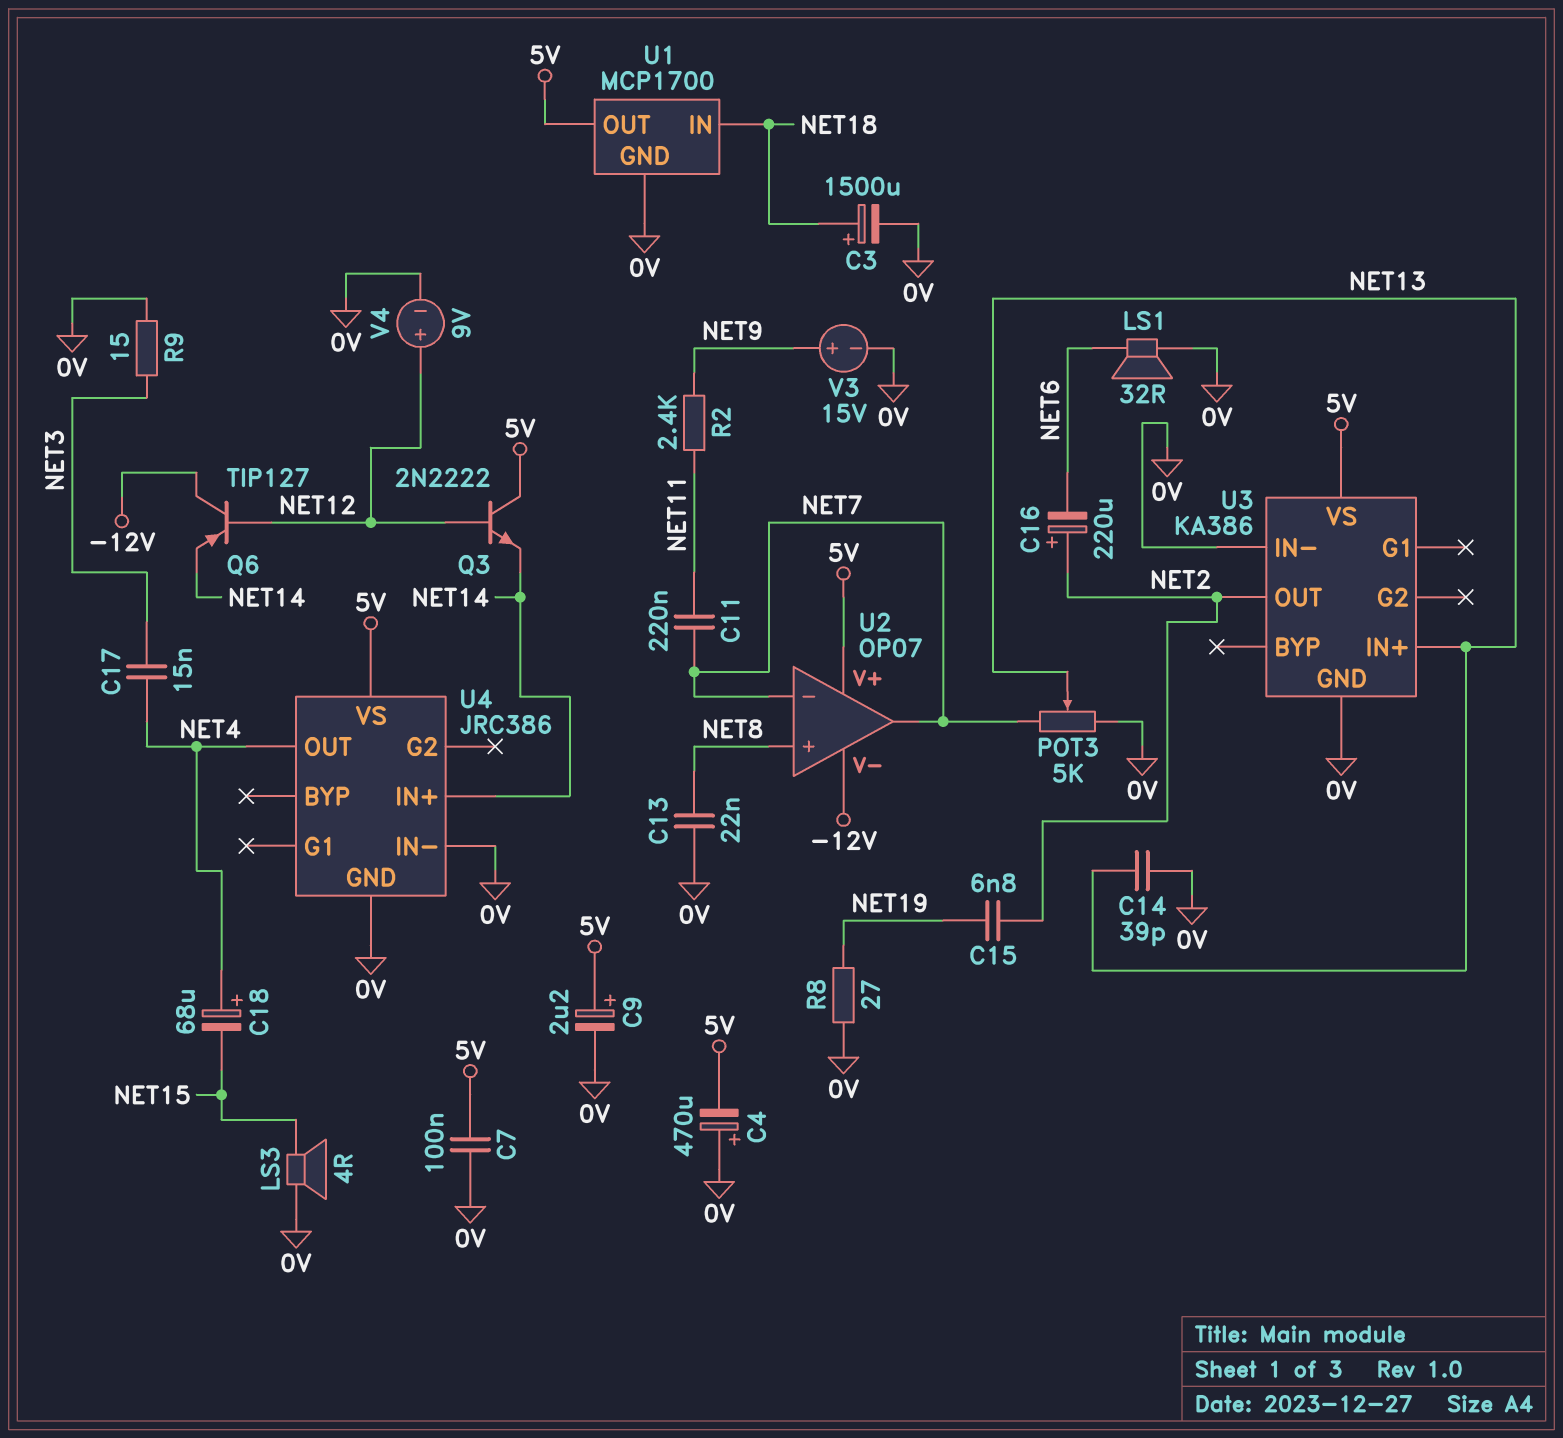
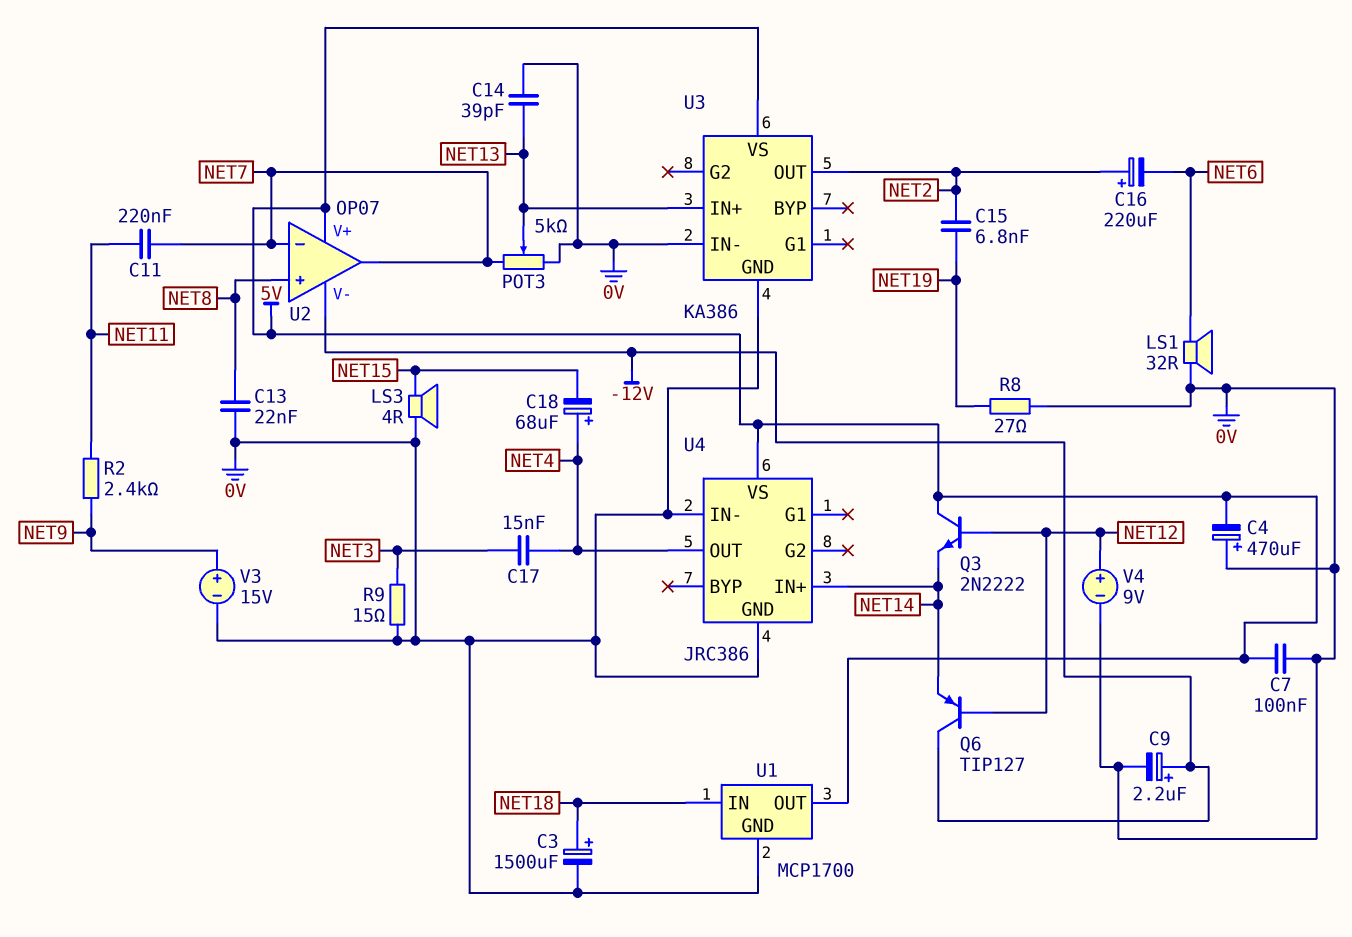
C9: 2.2uF (plus 5V, minus 0V) -> 2.2uF (plus -12V, minus 0V)

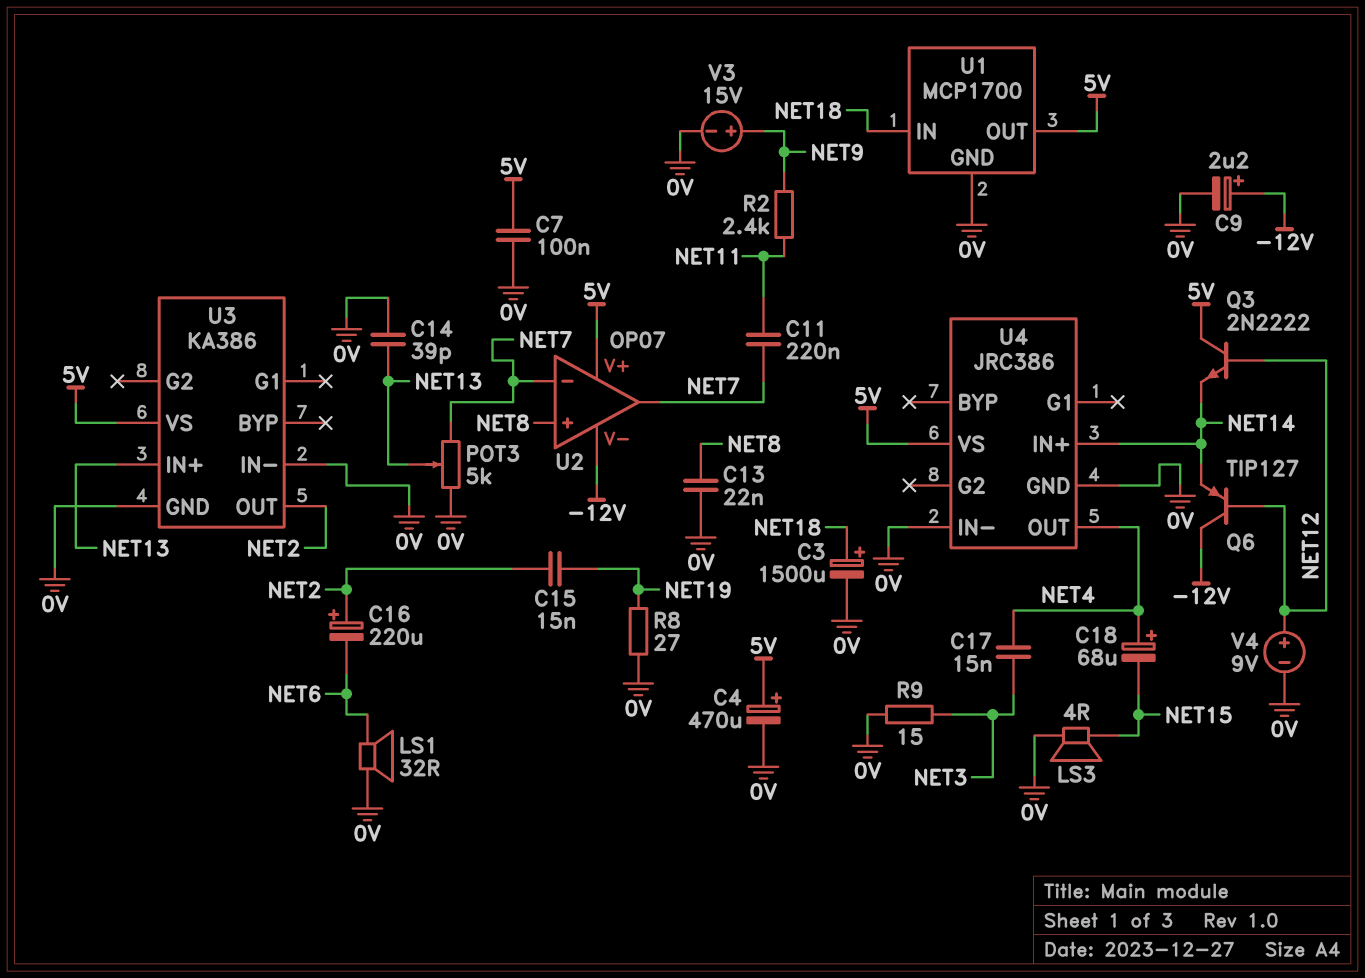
C4: 470uF (plus 0V, minus 5V) -> 470uF (plus 5V, minus 0V)
C15: 6.8nF (NET2, NET19) -> 15nF (NET2, NET19)

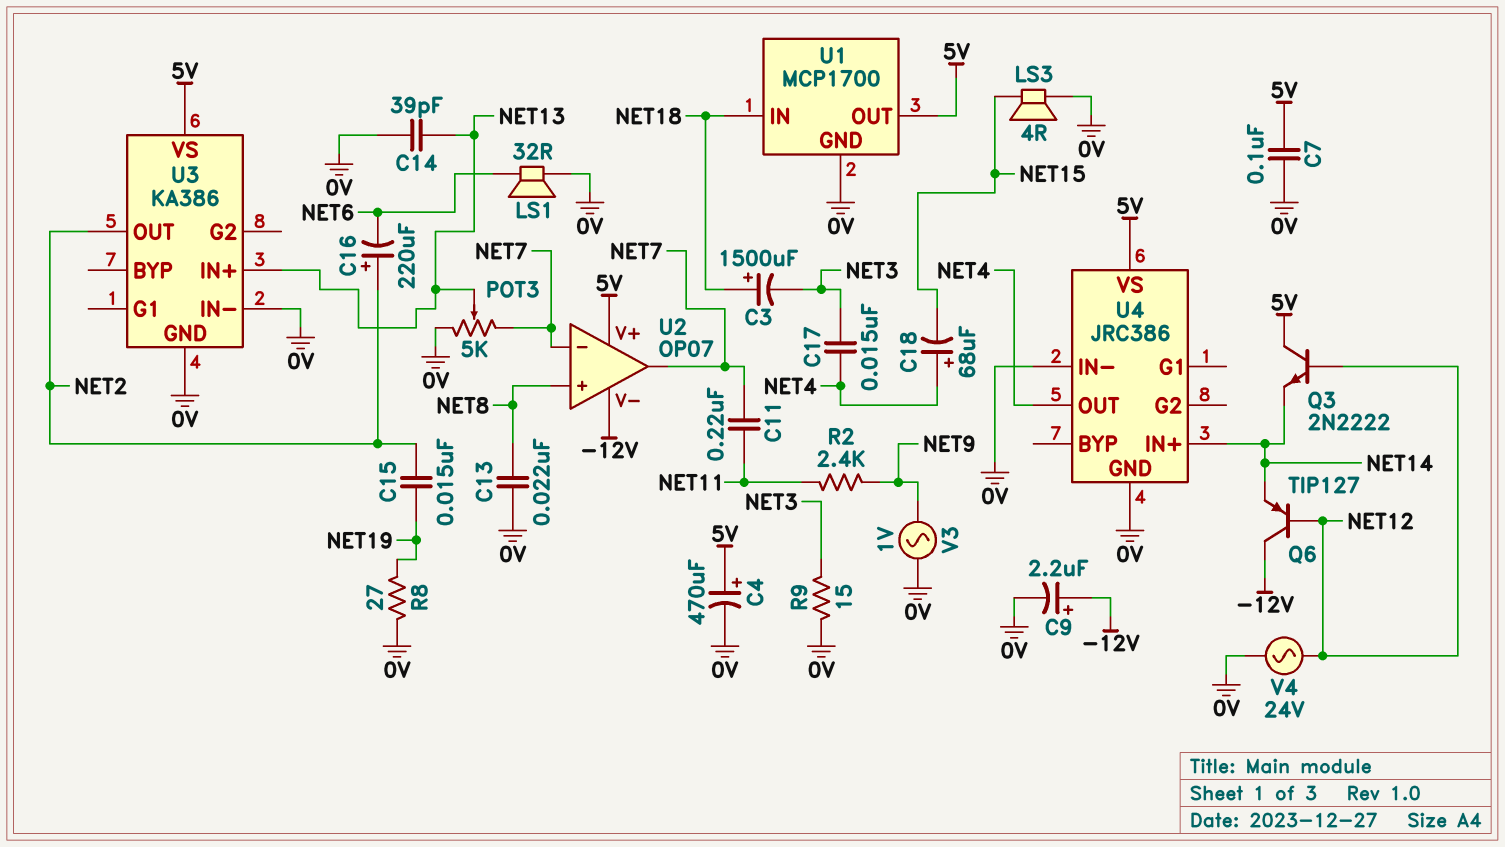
C3: 1500uF (plus NET18, minus 0V) -> 1500uF (plus NET18, minus NET3)
V3: 15V (plus NET9, minus 0V) -> AC 1V (0V, NET9)
V4: 9V (plus NET12, minus 0V) -> AC 24V (0V, NET12)

